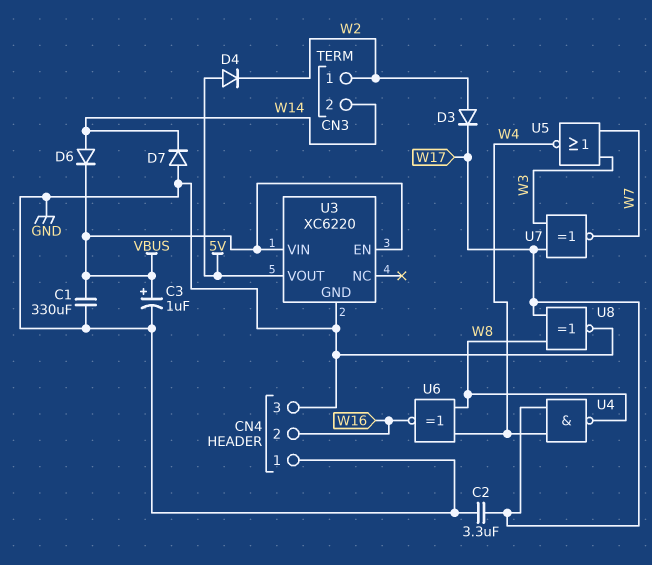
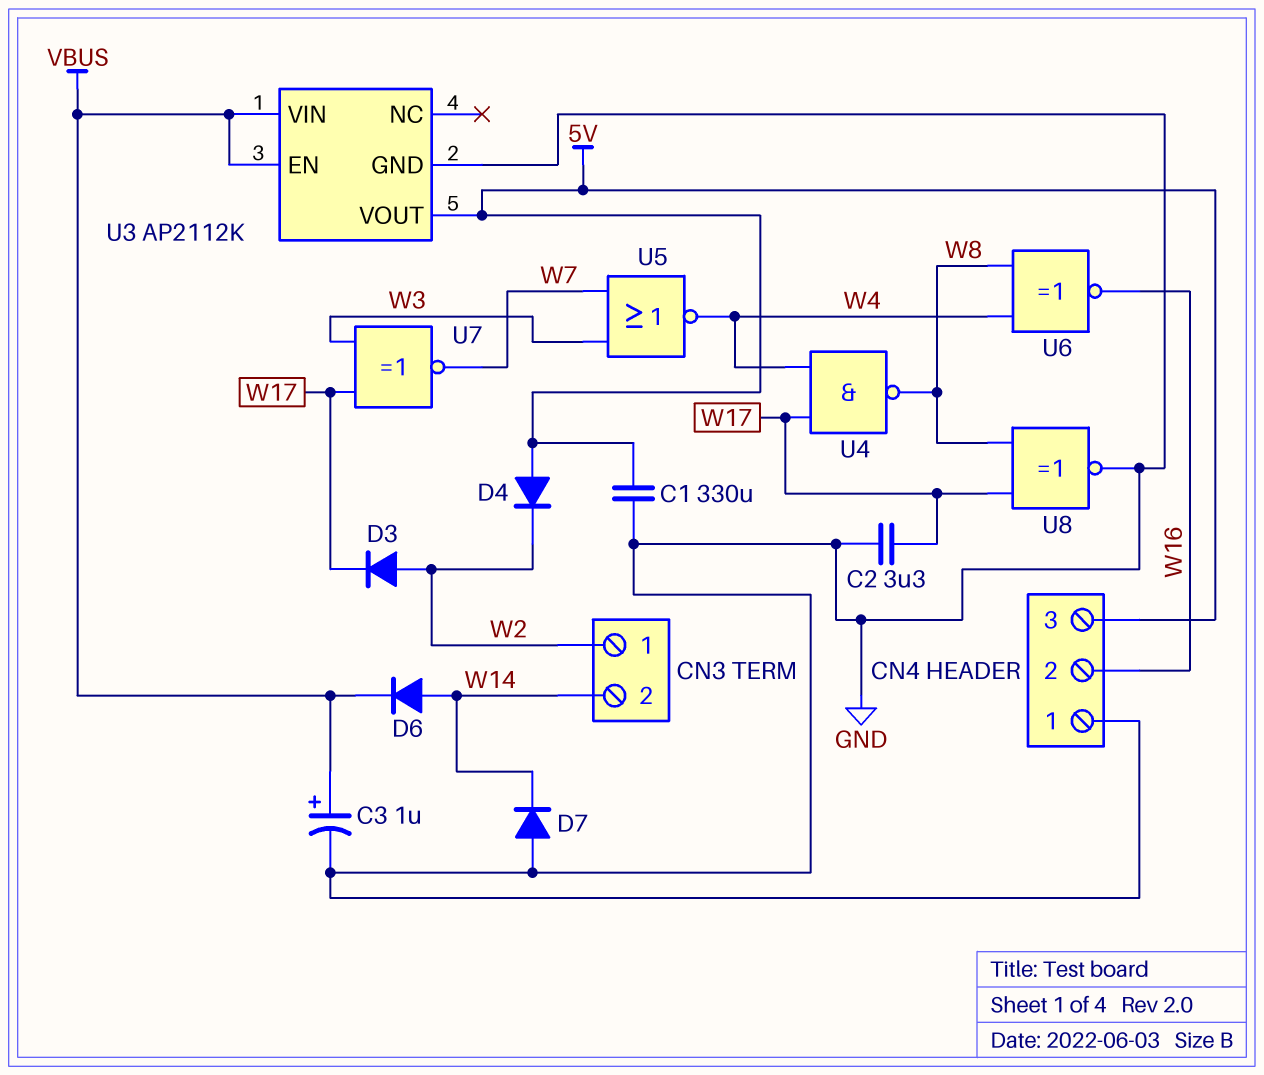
C1: 330uF (GND, VBUS) -> 330uF (5V, GND)
CN4 pin 3: GND -> 5V
U3: XC6220 -> AP2112K

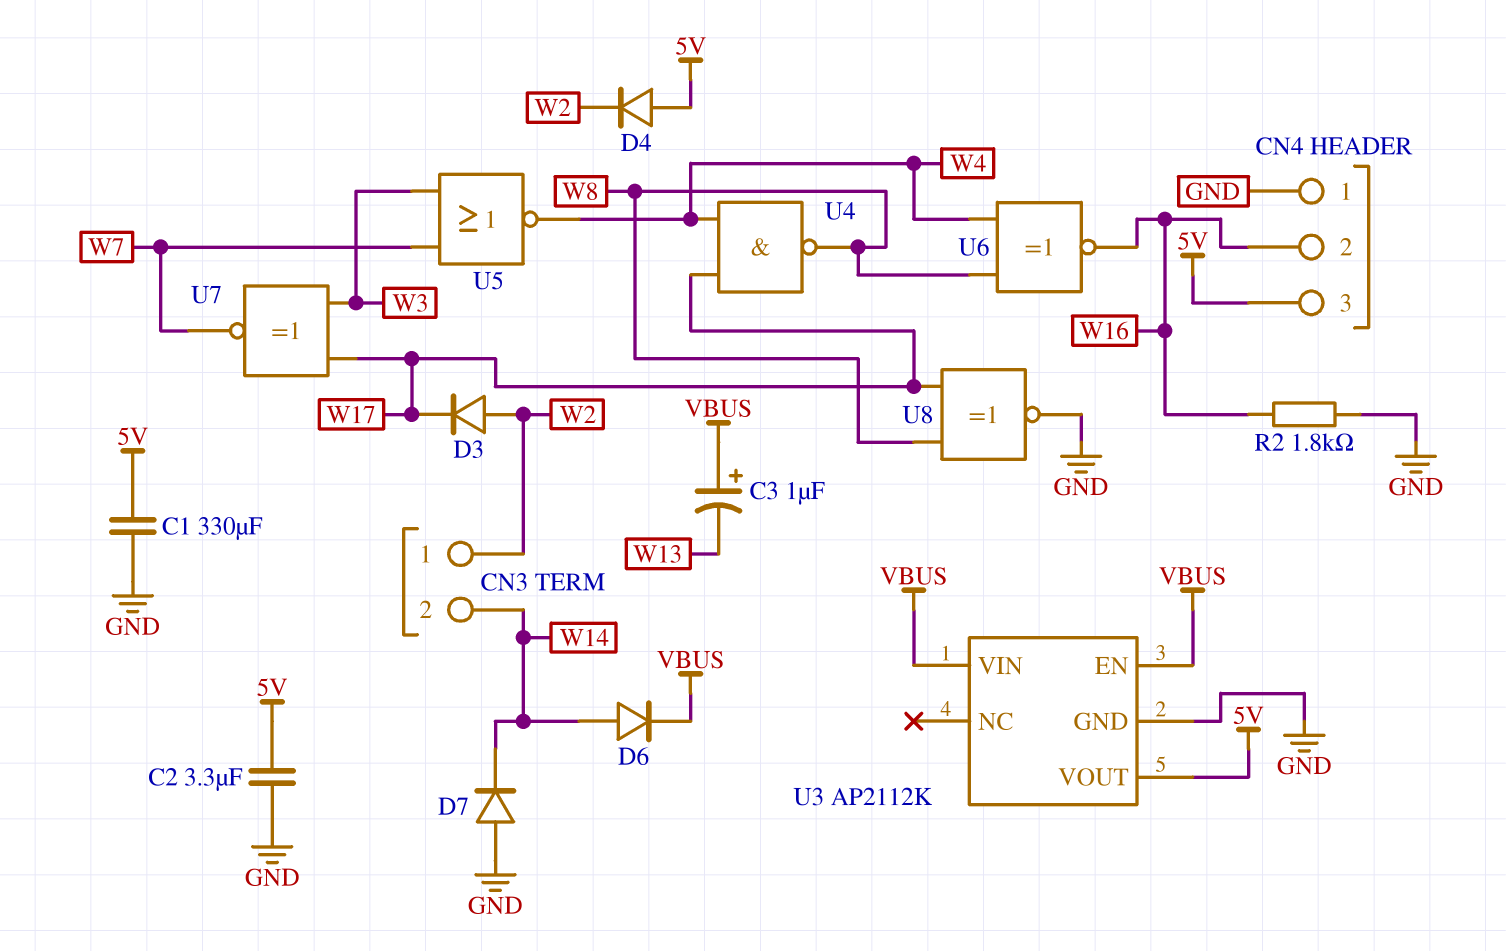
C2: 3.3uF (GND, W17) -> 3.3uF (5V, GND)
C3: 1uF (plus VBUS, minus GND) -> 1uF (plus VBUS, minus W13)
R2: none -> 1.8k (GND, W16)

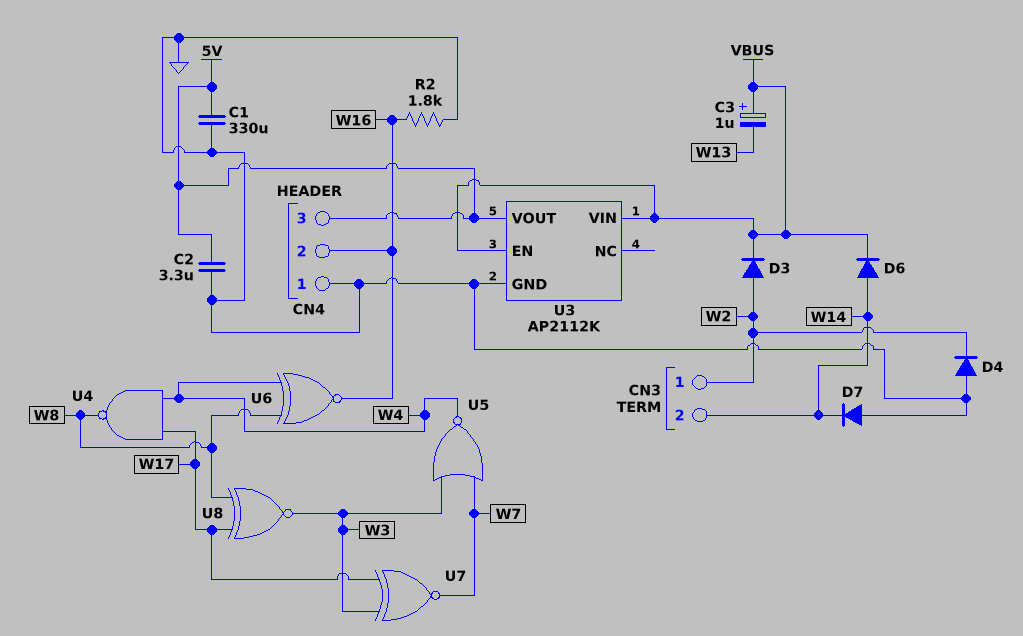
D3: diode (A W2, K W17) -> diode (A W2, K VBUS)
D4: diode (A 5V, K W2) -> diode (A GND, K W2)
U8: XNOR (in W8, in W17, out GND) -> XNOR (in W8, in W17, out W3)

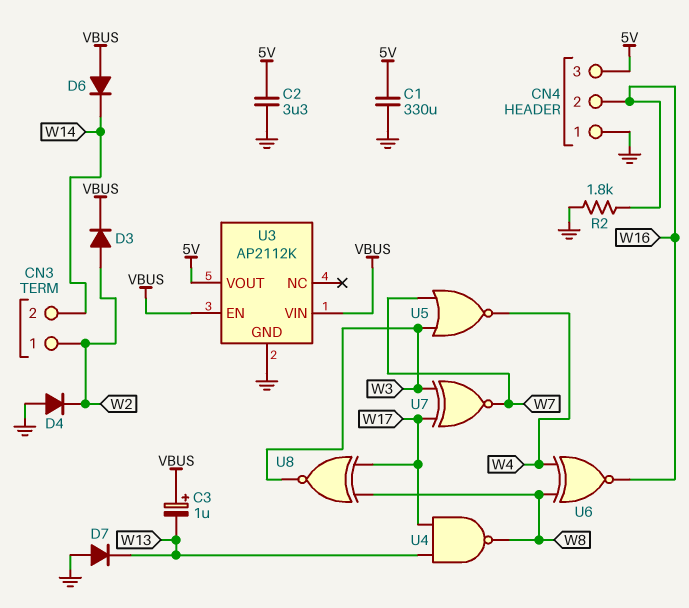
D6: diode (A W14, K VBUS) -> diode (A VBUS, K W14)
D7: diode (A GND, K W14) -> diode (A GND, K W13)
U4: NAND (in W4, in W17, out W8) -> NAND (in W13, in W17, out W8)

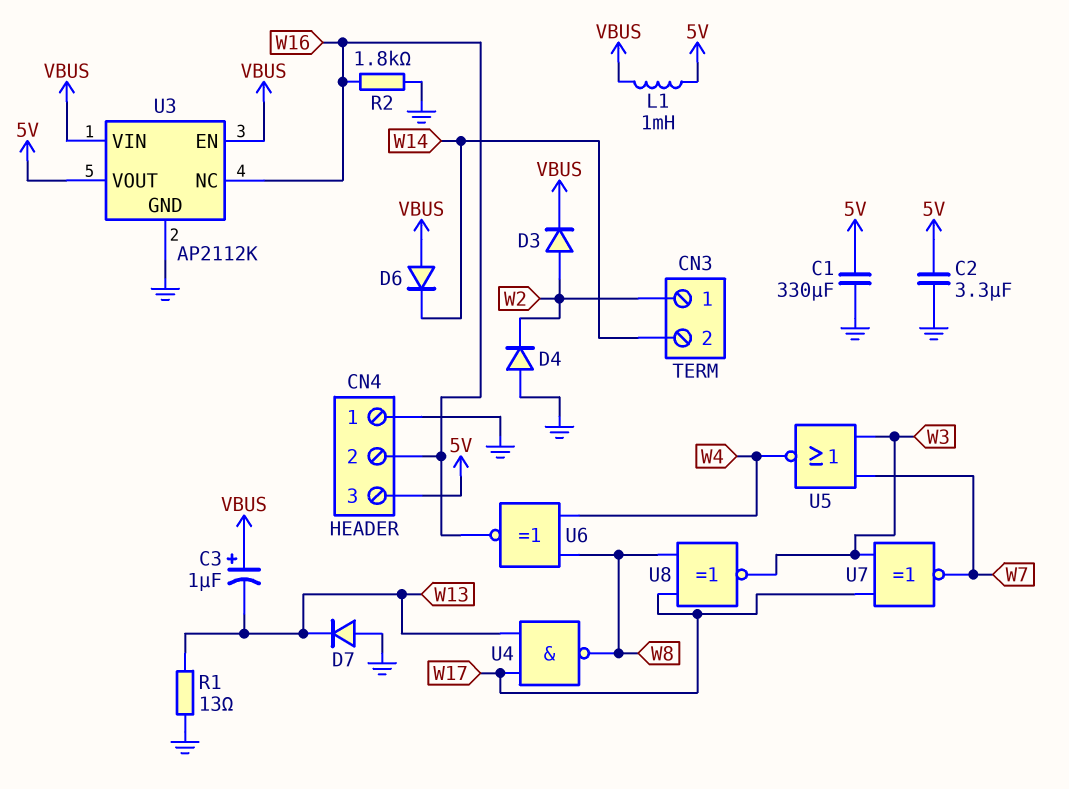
L1: none -> 1mH (5V, VBUS)
R1: none -> 13 (GND, W13)
U3 pin NC: none -> W16

